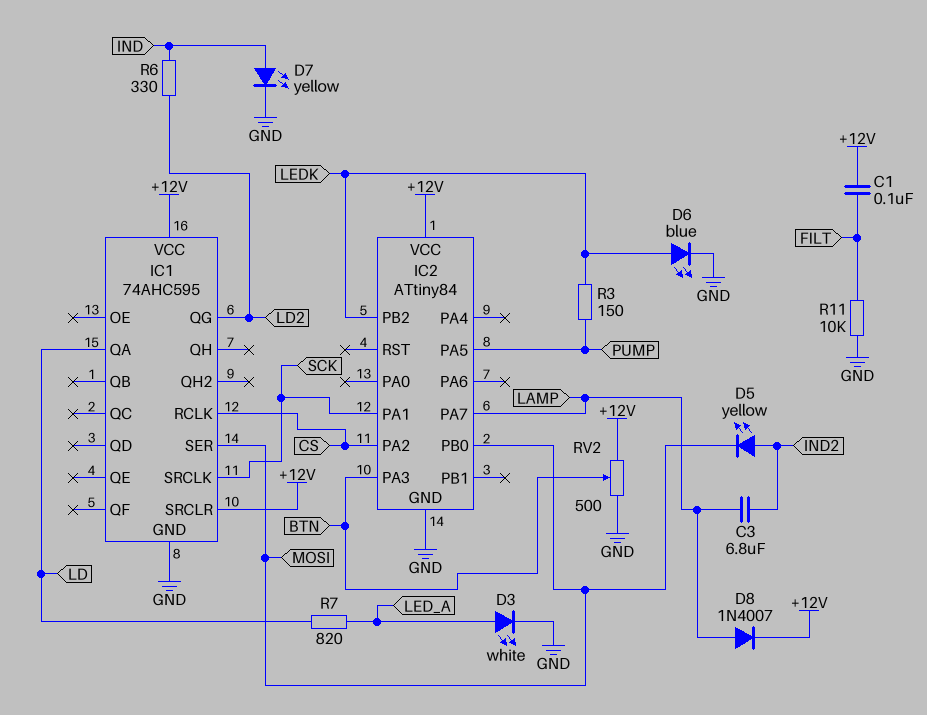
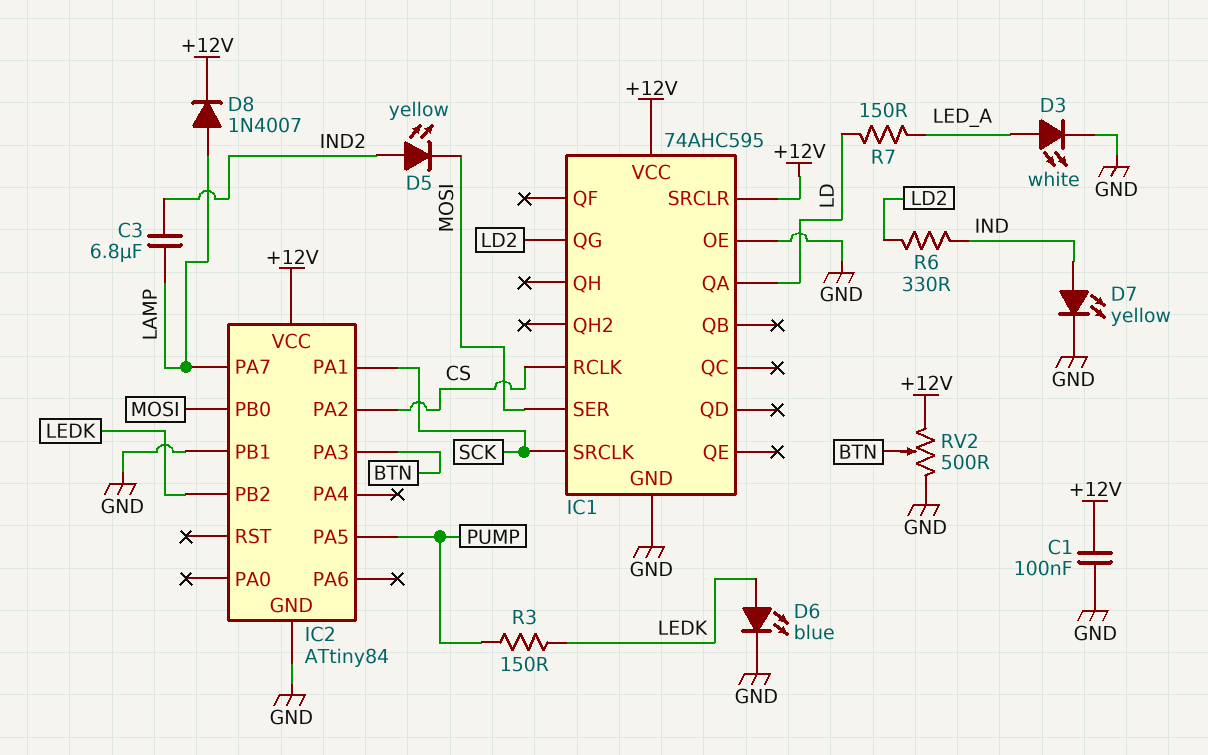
C1: 100nF (+12V, FILT) -> 100nF (+12V, GND)
IC1 pin OE: none -> GND
IC2 pin PB1: none -> GND
R7: 820 (LD, LED_A) -> 150 (LD, LED_A)
R11: 10k (FILT, GND) -> none

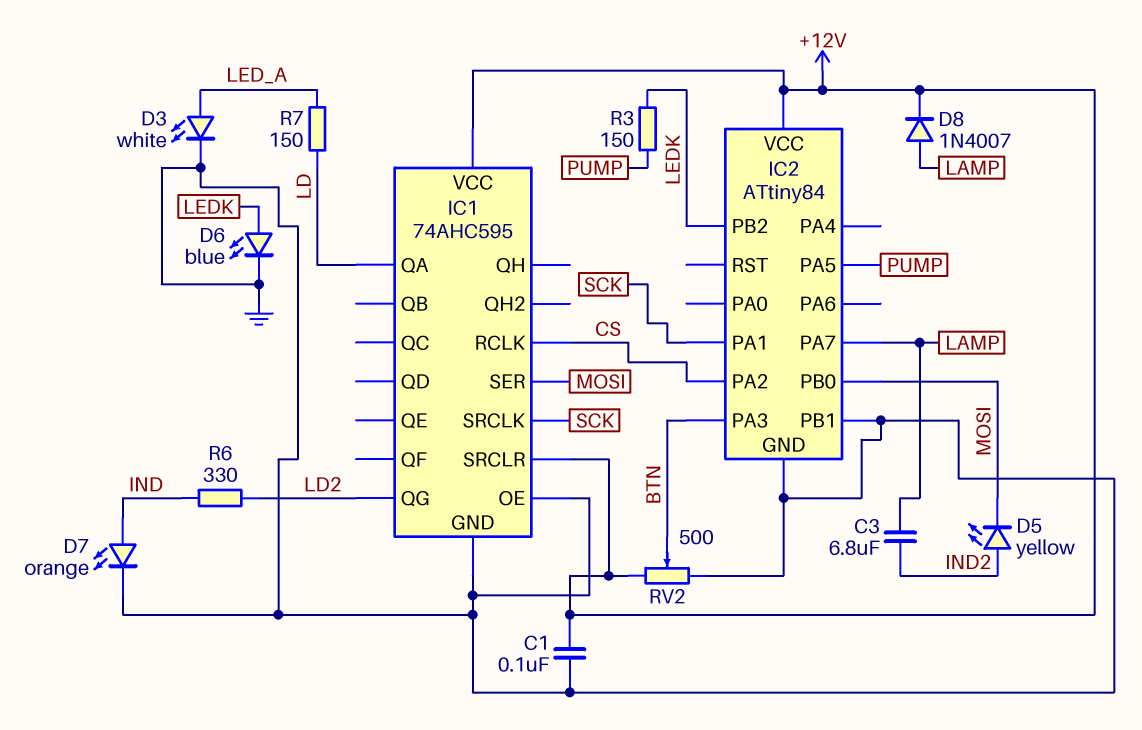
D7: LED yellow (A IND, K GND) -> LED orange (A IND, K GND)

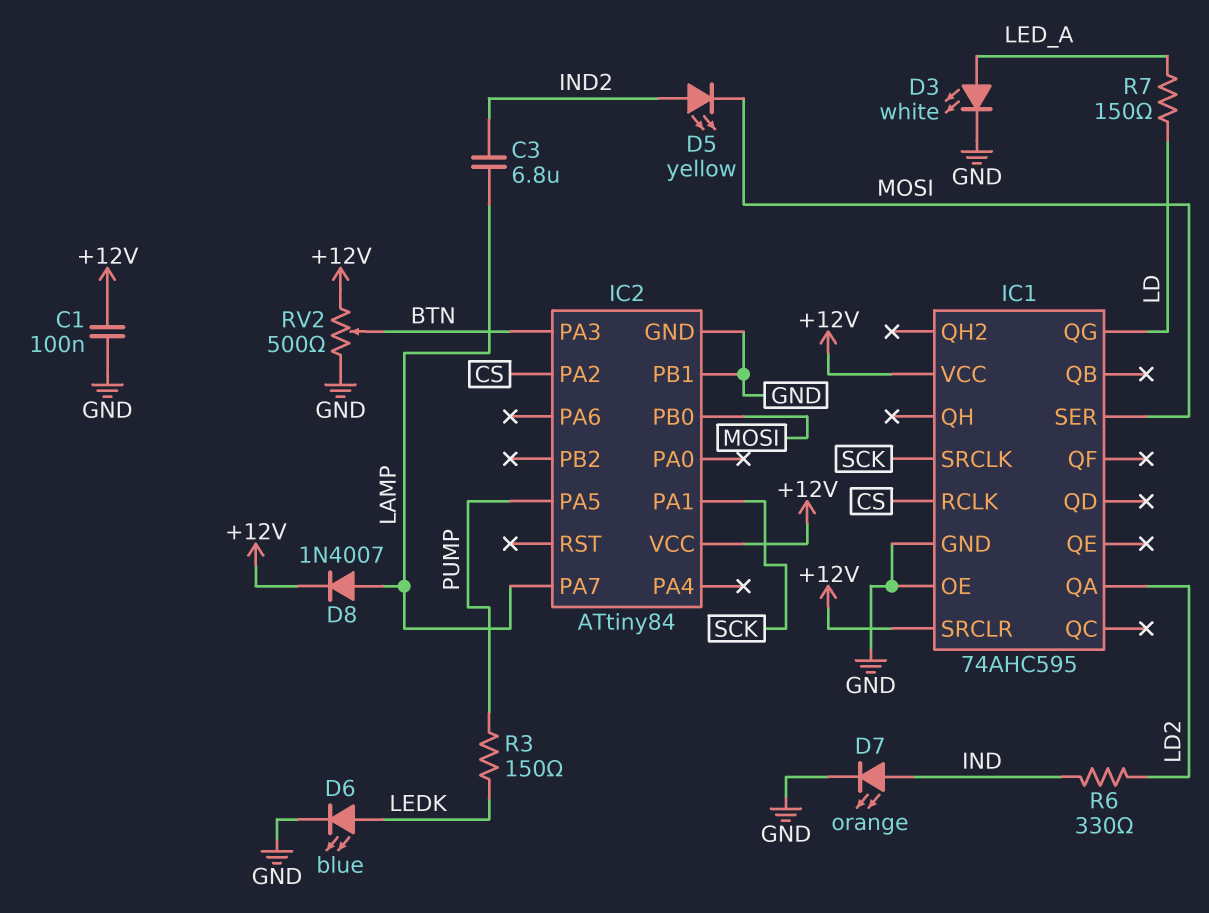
IC1 pin QA: LD -> LD2
IC1 pin QG: LD2 -> LD
IC2 pin PB2: LEDK -> none

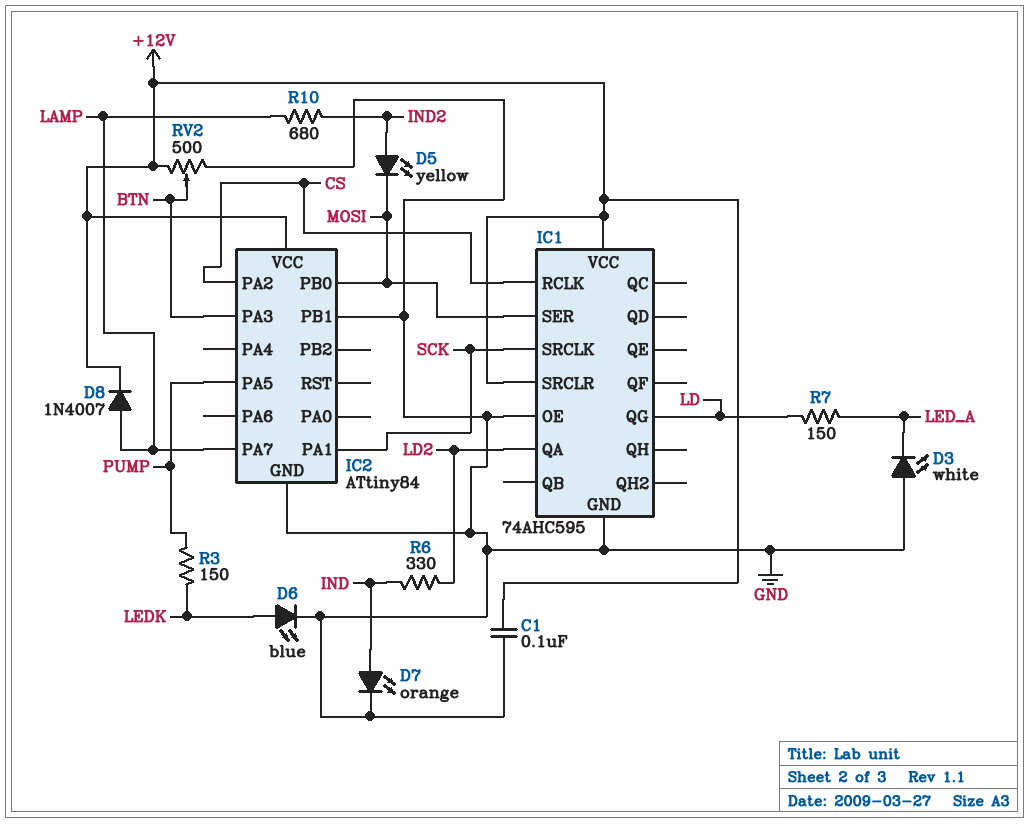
C3: 6.8uF (IND2, LAMP) -> none
D3: LED white (A LED_A, K GND) -> LED white (A GND, K LED_A)
R10: none -> 680 (IND2, LAMP)

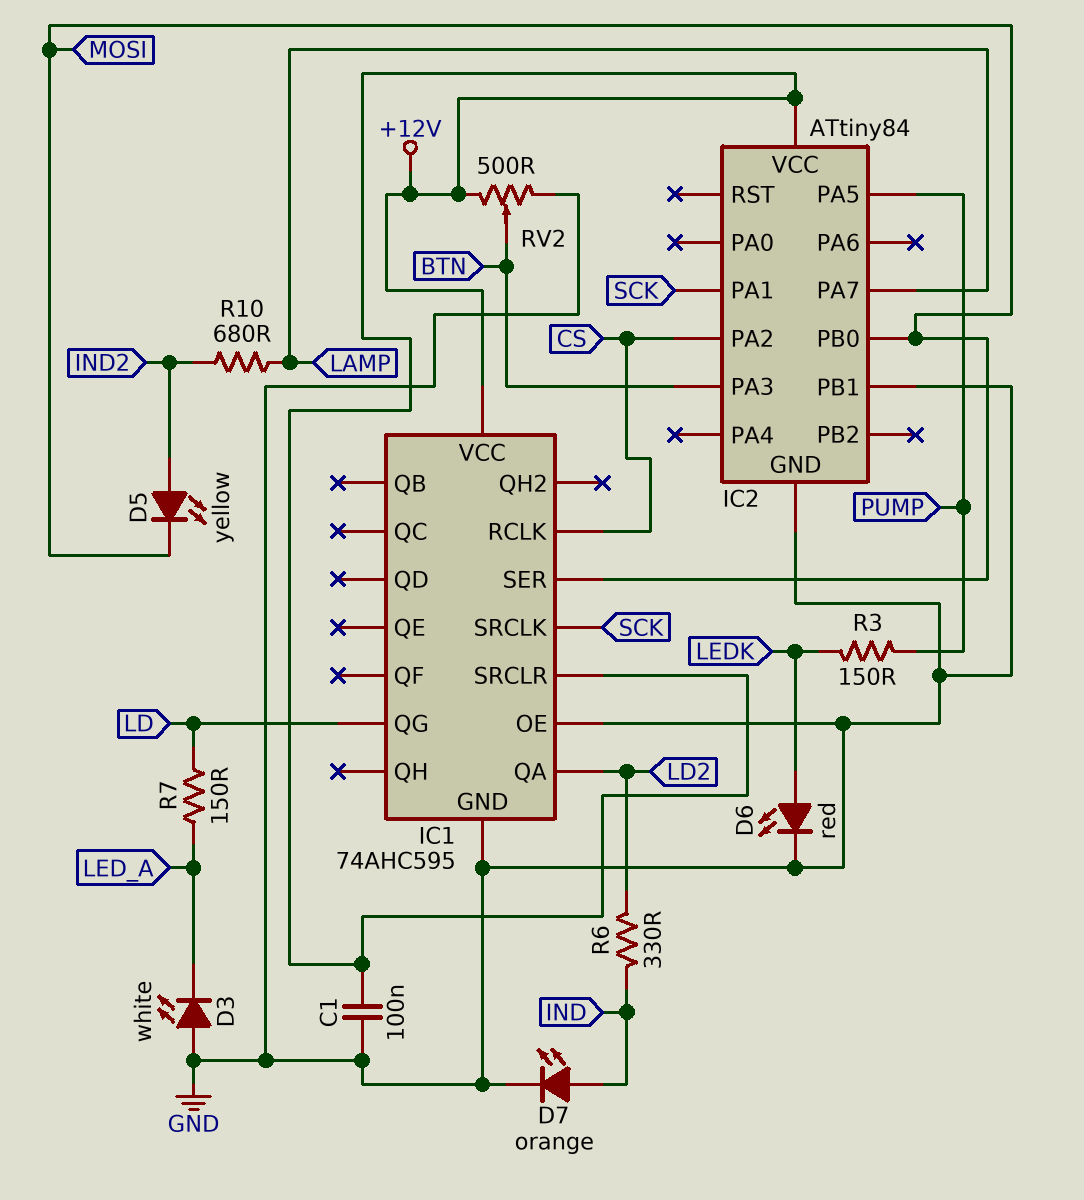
D6: LED blue (A LEDK, K GND) -> LED red (A LEDK, K GND)
D8: diode 1N4007 (A LAMP, K +12V) -> none

